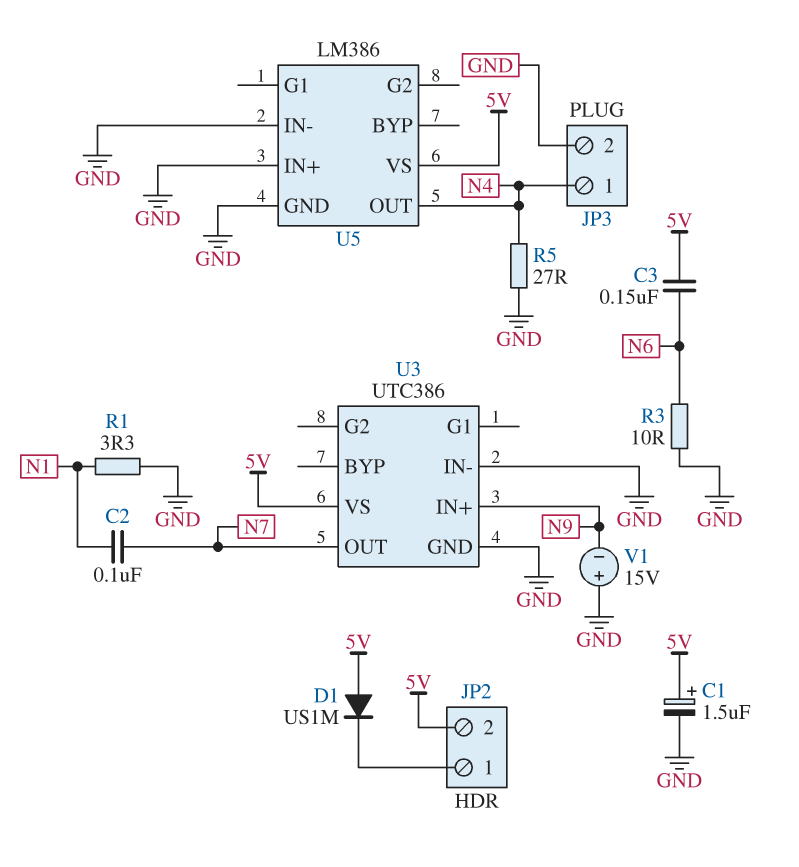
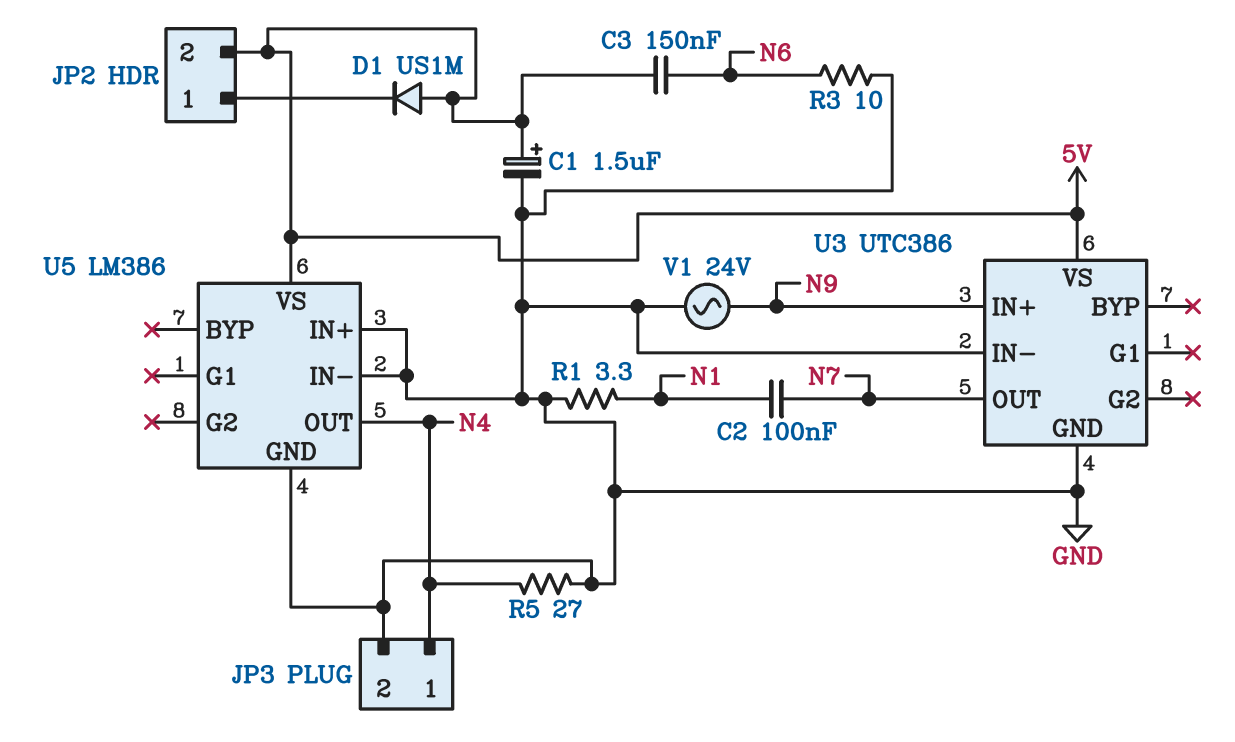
V1: 15V (plus GND, minus N9) -> AC 24V (GND, N9)

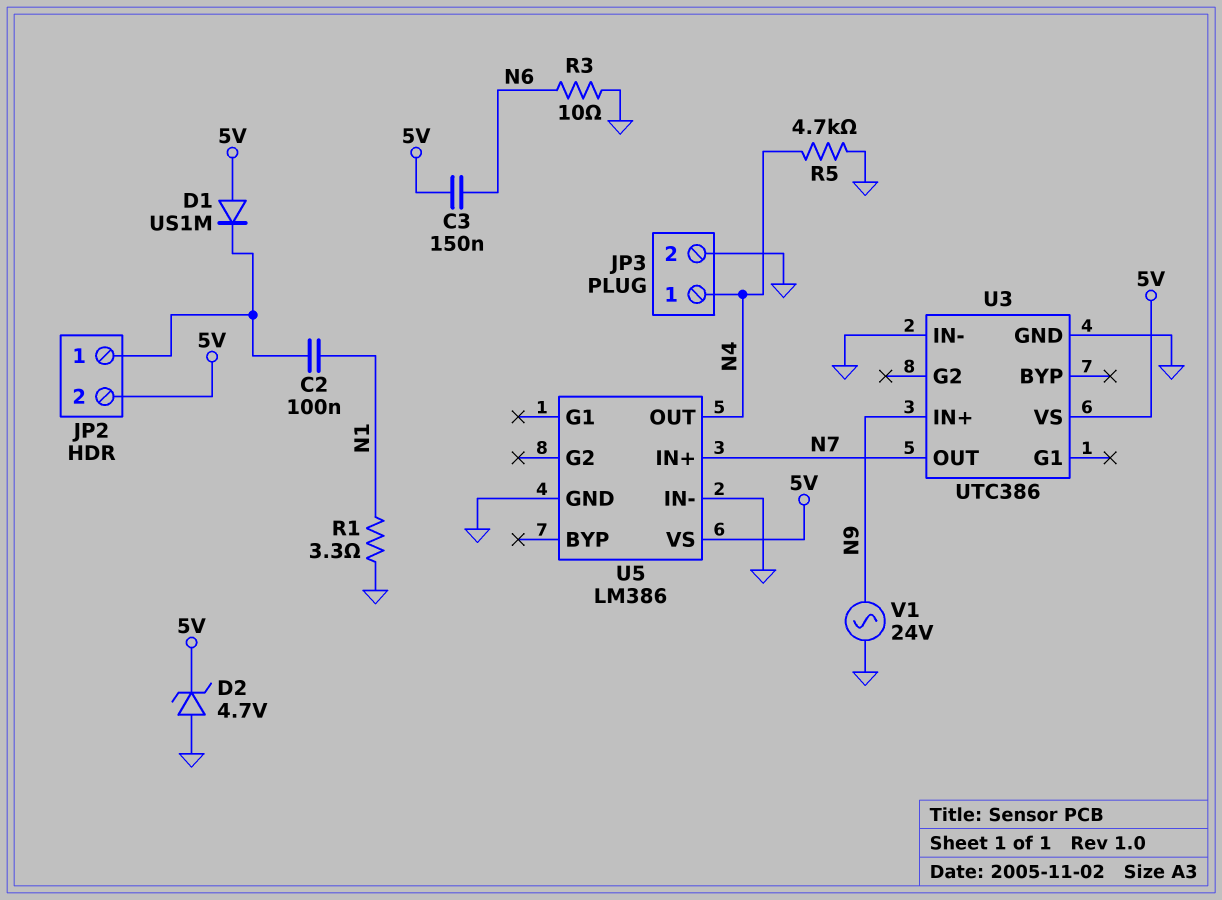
C1: 1.5uF (plus 5V, minus GND) -> none
C2: 100nF (N1, N7) -> 100nF (JP2/1, N1)
D2: none -> zener 4.7V (A GND, K 5V)
R5: 27 (GND, N4) -> 4.7k (GND, N4)
U5 pin IN+: GND -> N7

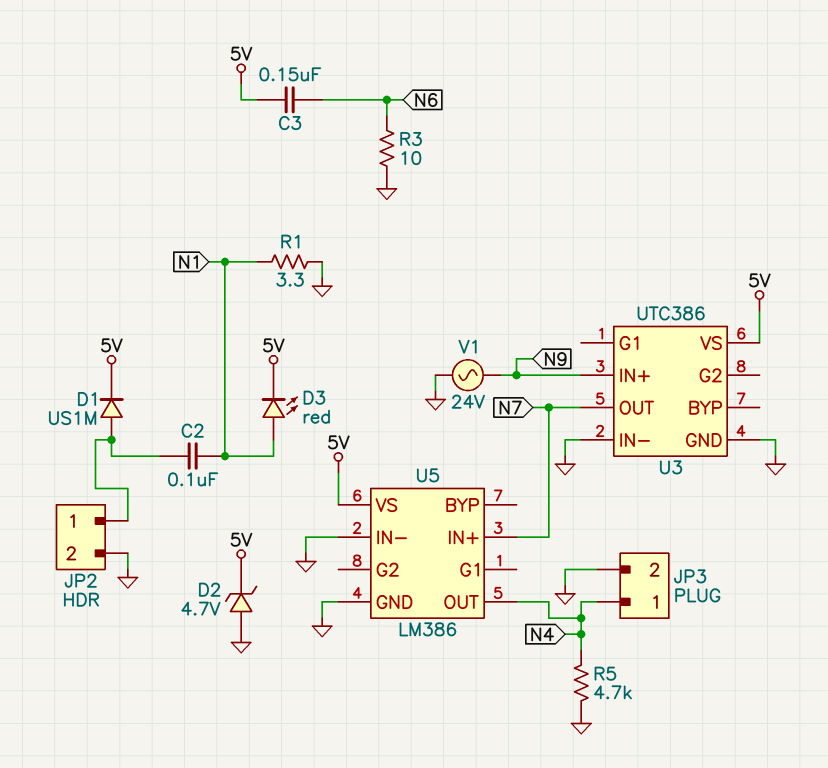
D1: diode US1M (A 5V, K JP2/1) -> diode US1M (A JP2/1, K 5V)
D3: none -> LED red (A N1, K 5V)
JP2 pin 2: 5V -> GND

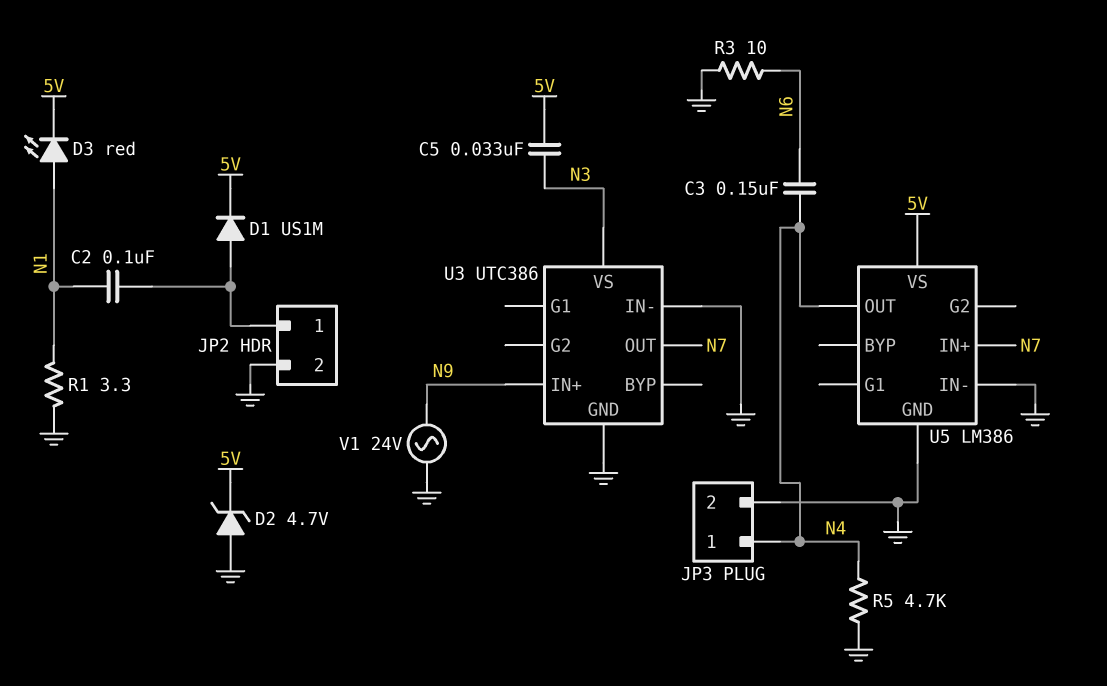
C3: 150nF (5V, N6) -> 150nF (N4, N6)
C5: none -> 33nF (5V, N3)
U3 pin VS: 5V -> N3

